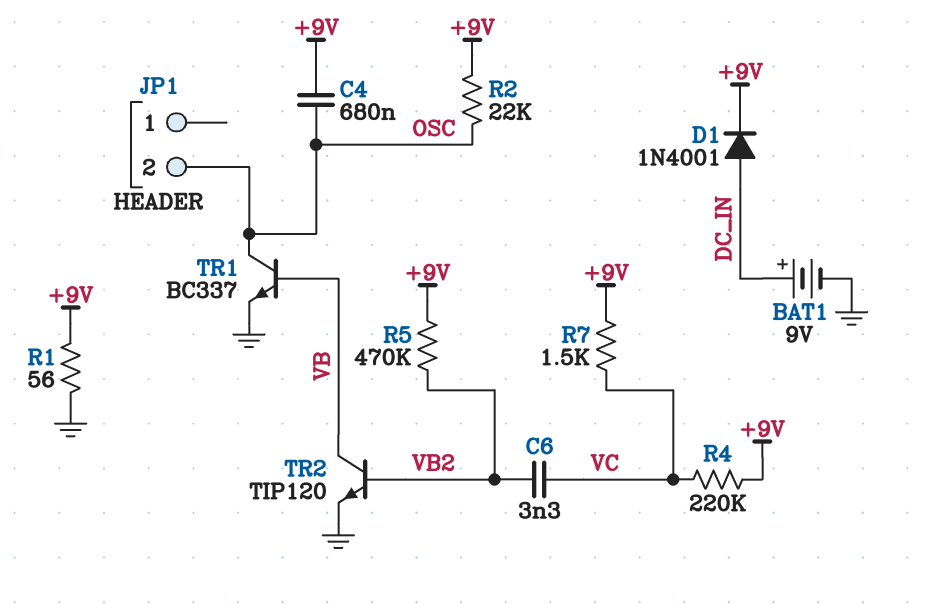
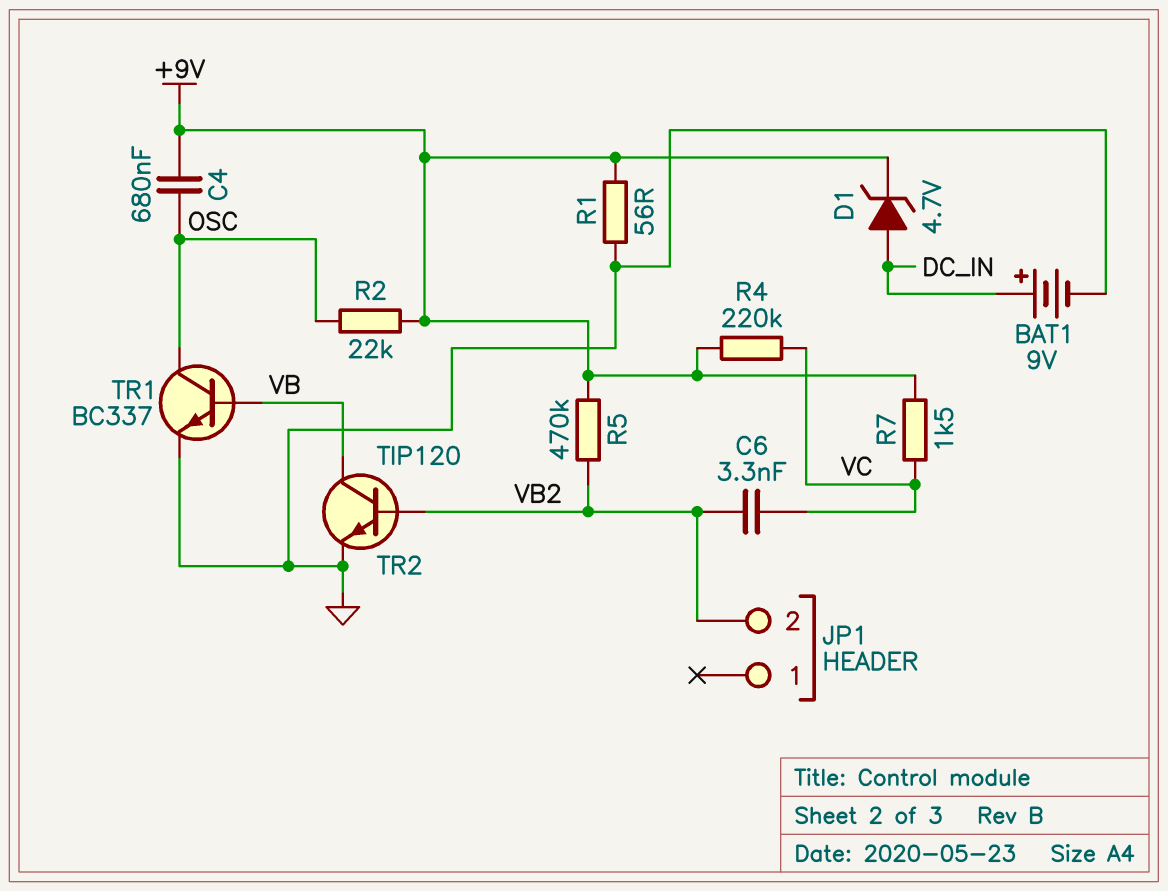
D1: diode 1N4001 (A DC_IN, K +9V) -> zener 4.7V (A DC_IN, K +9V)
JP1 pin 2: OSC -> VB2

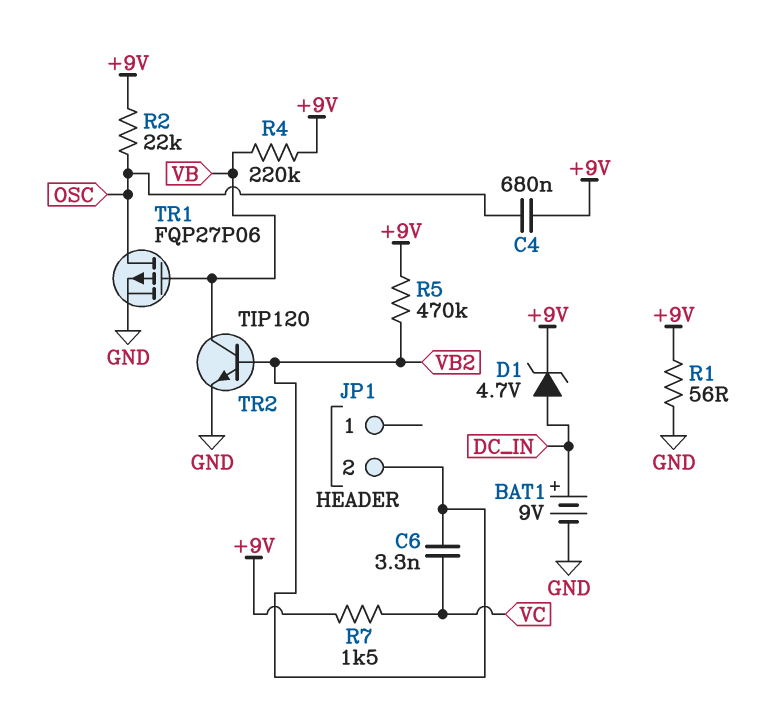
R4: 220k (+9V, VC) -> 220k (+9V, VB)
TR1: NPN BC337 (B VB, C OSC, E GND) -> PMOS FQP27P06 (G VB, D OSC, S GND)

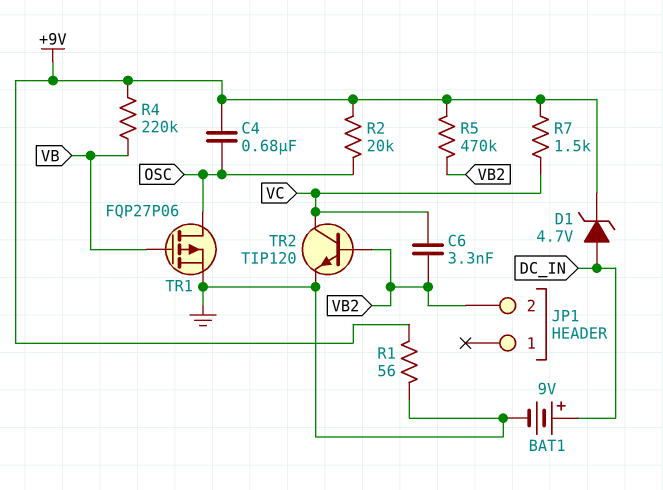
R2: 22k (+9V, OSC) -> 20k (+9V, OSC)
TR2: NPN TIP120 (B VB2, C VB, E GND) -> NPN TIP120 (B VB2, C VC, E GND)

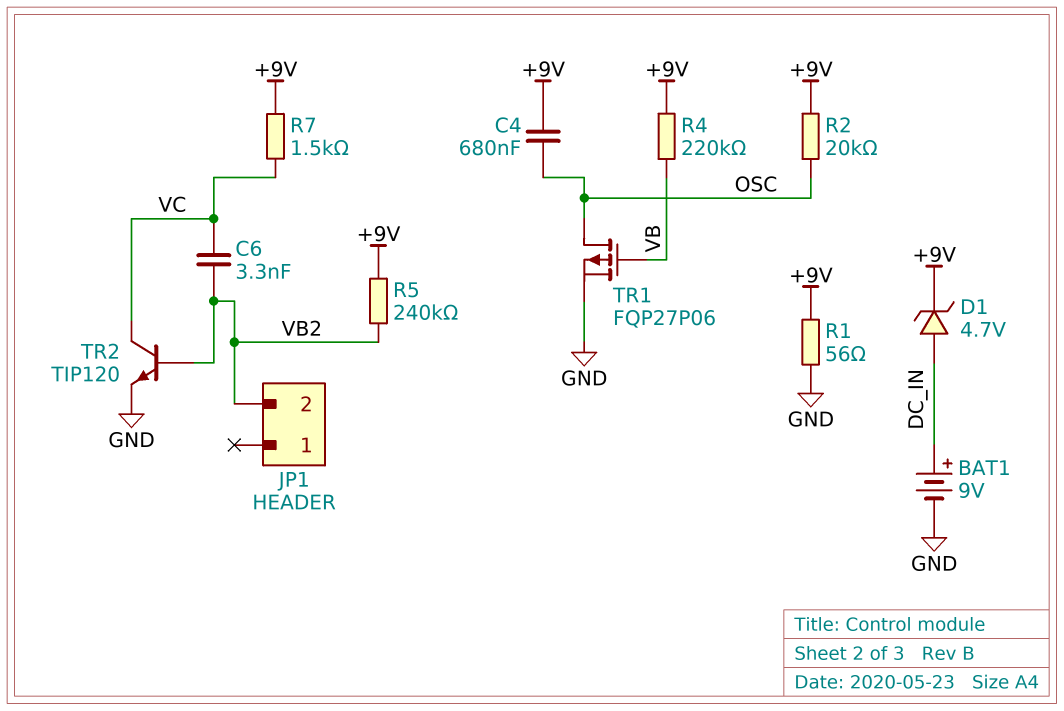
R5: 470k (+9V, VB2) -> 240k (+9V, VB2)

